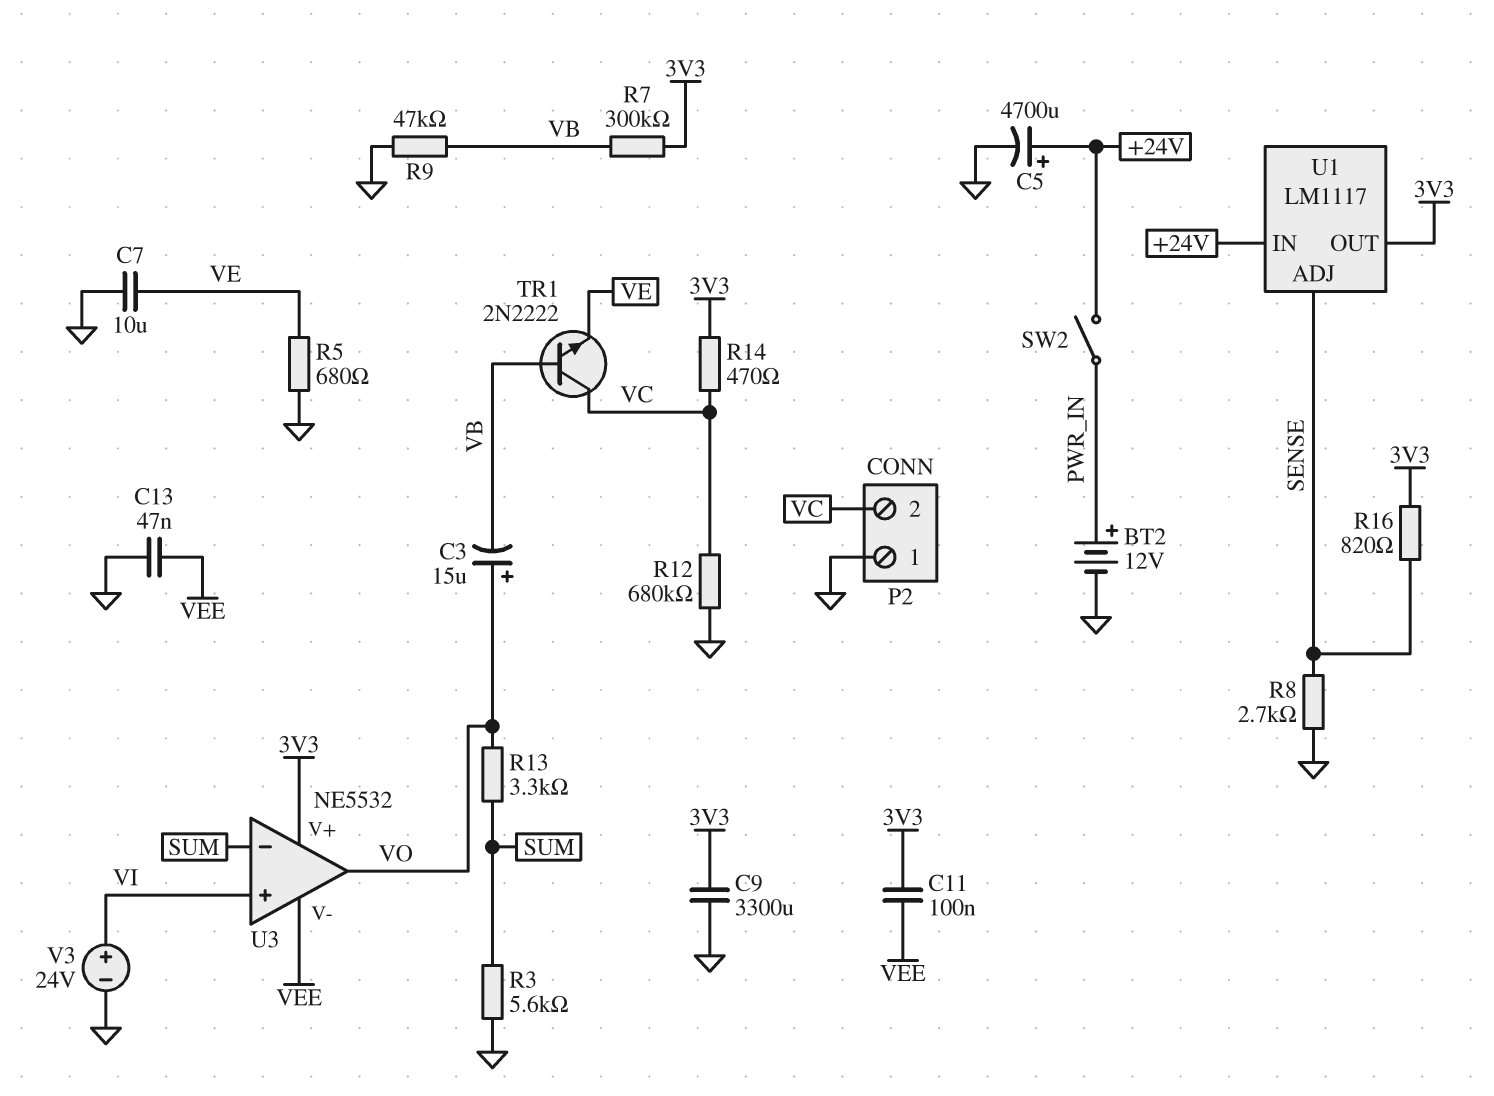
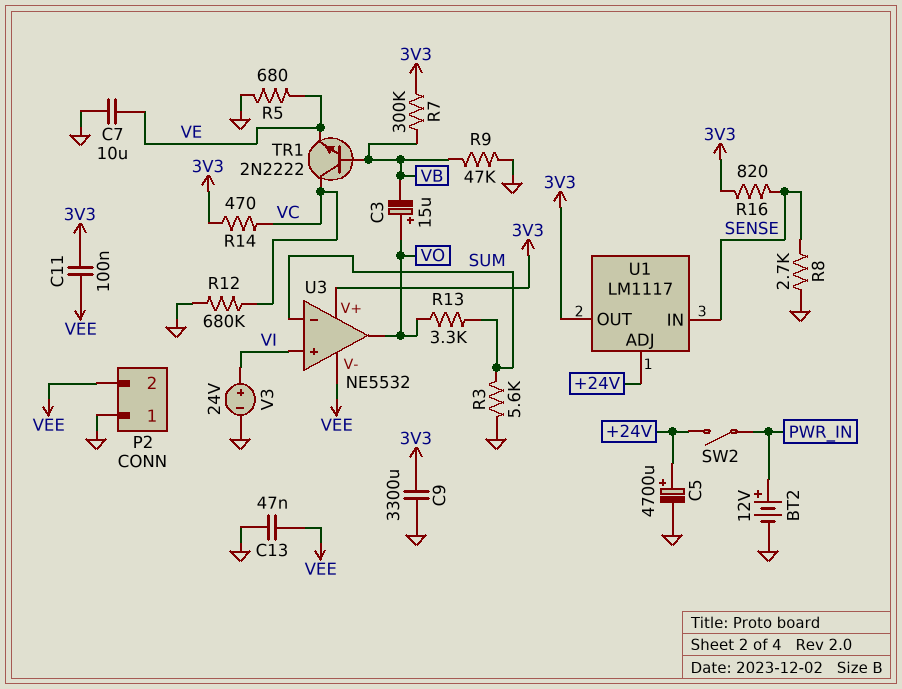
P2 pin 2: VC -> VEE
U1 pin ADJ: SENSE -> +24V
U1 pin IN: +24V -> SENSE

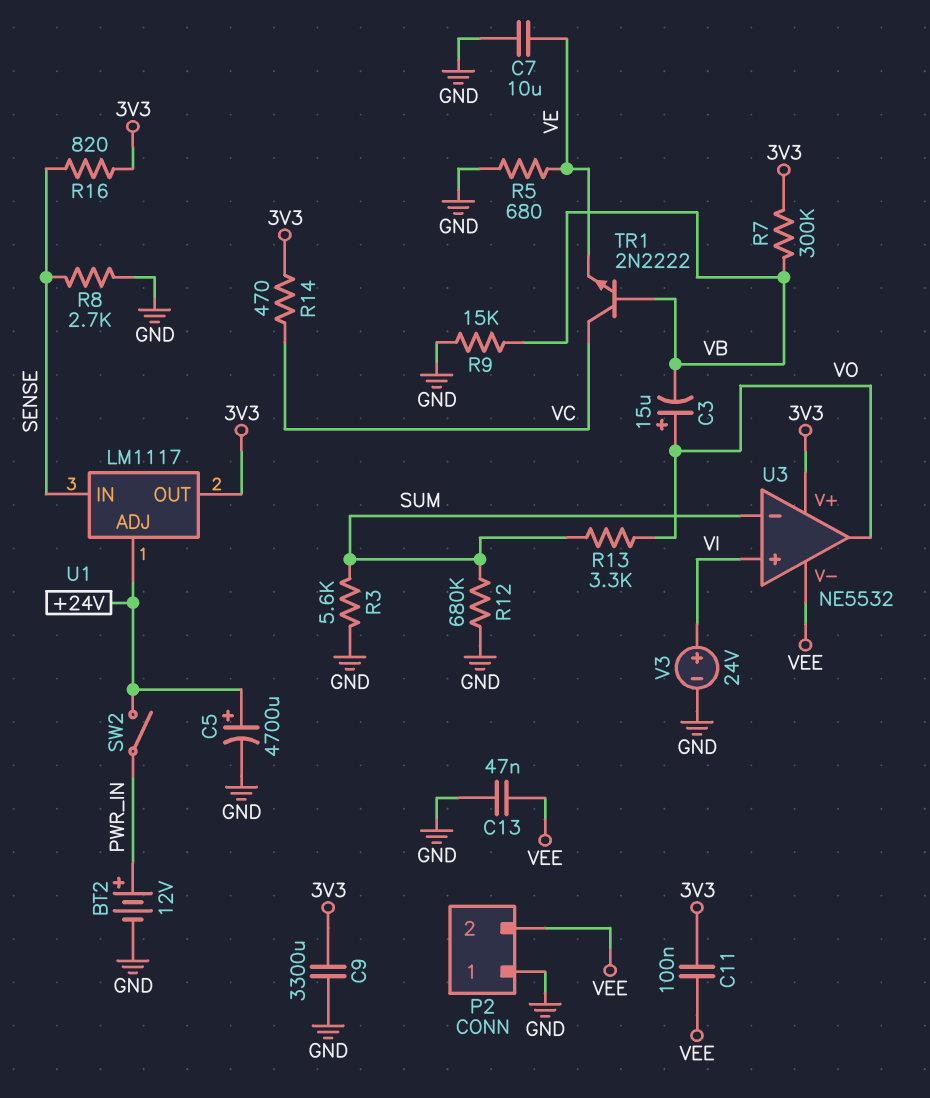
R9: 47k (GND, VB) -> 15k (GND, VB)
R12: 680k (GND, VC) -> 680k (GND, SUM)

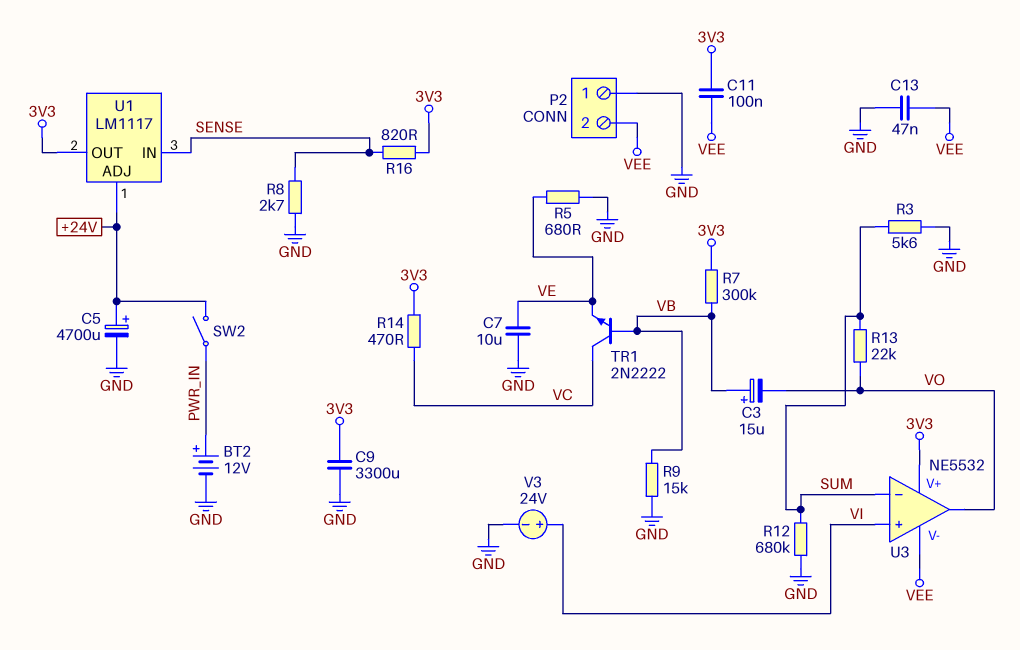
C3: 15uF (plus VO, minus VB) -> 15uF (plus VB, minus VO)
R13: 3.3k (SUM, VO) -> 22k (SUM, VO)

